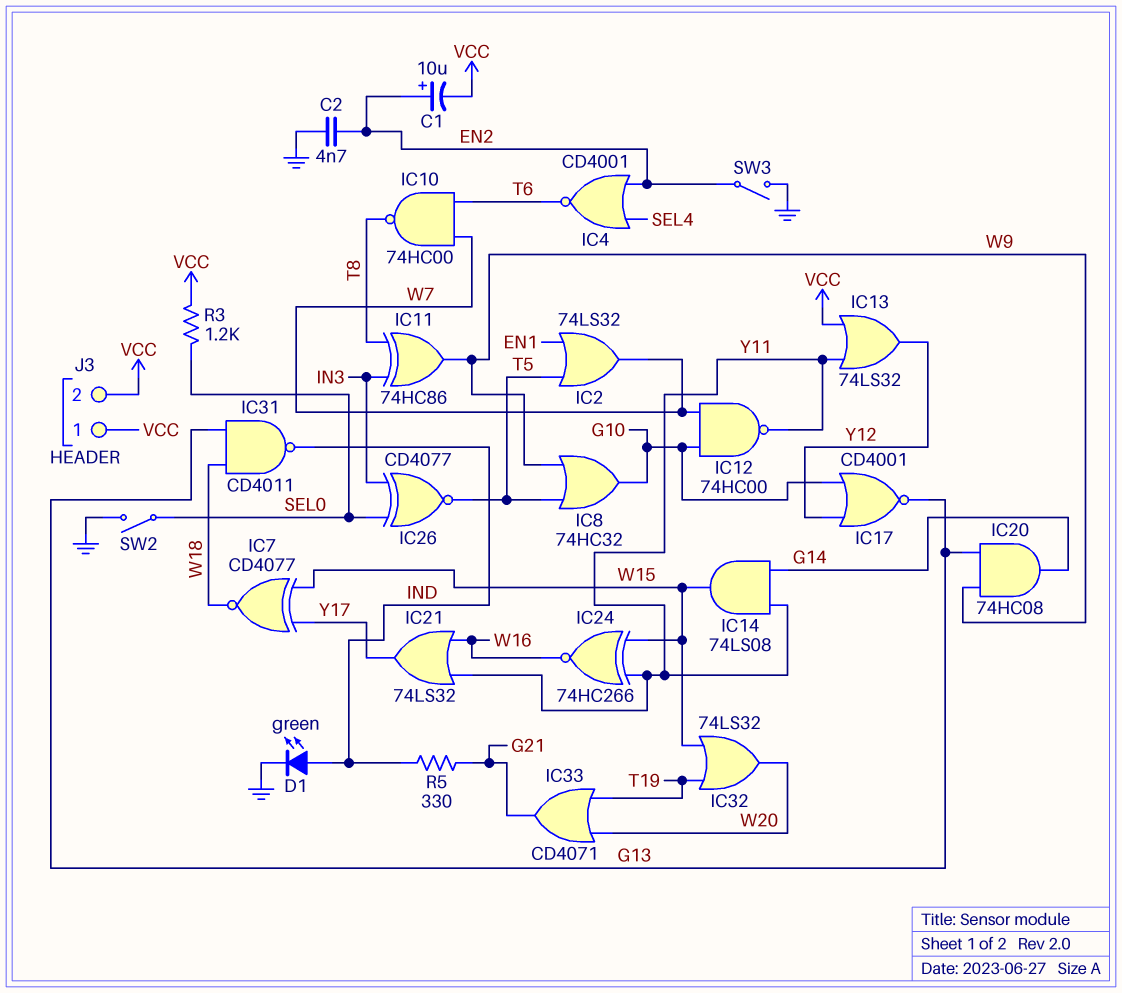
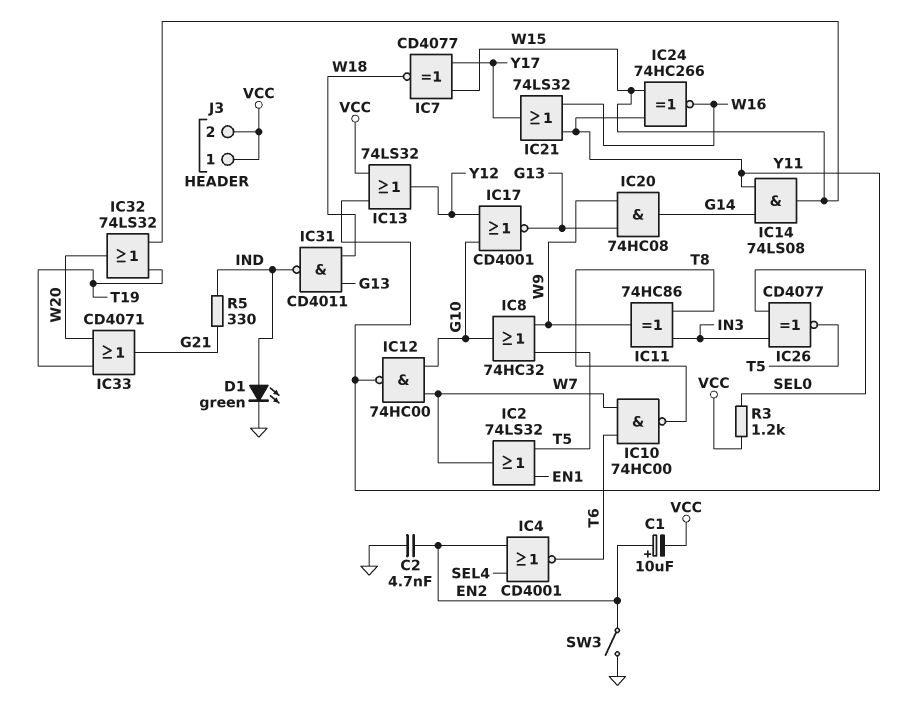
SW2: switch (GND, SEL0) -> none

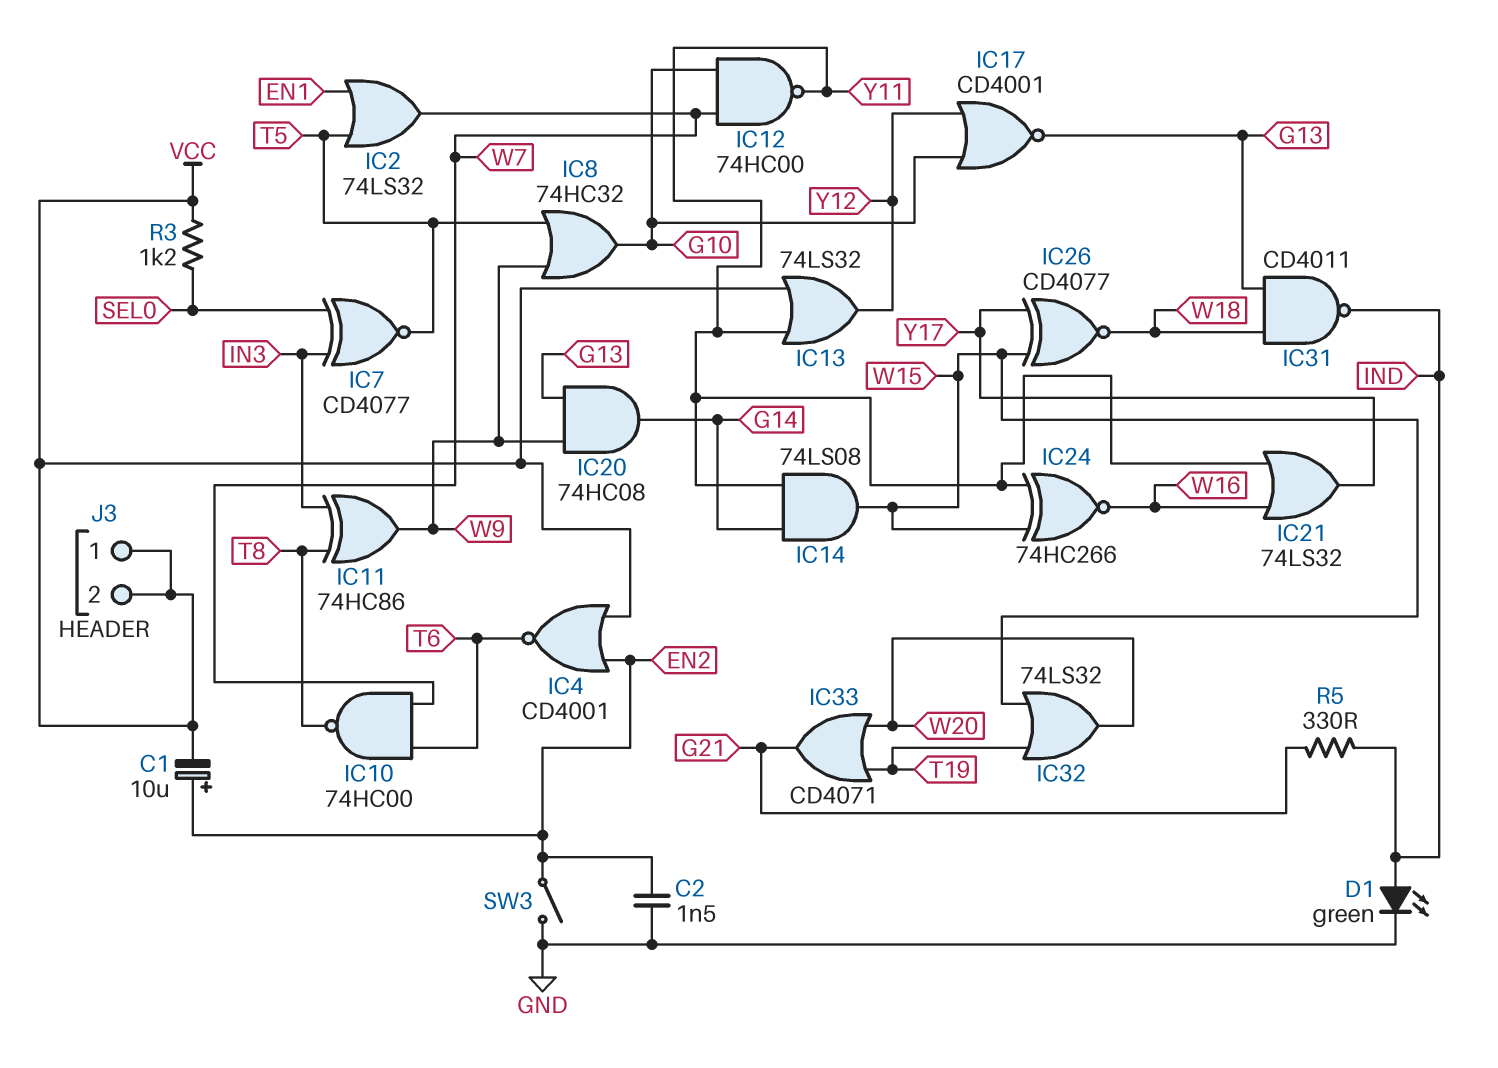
C2: 4.7nF (EN2, GND) -> 1.5nF (EN2, GND)
IC4: NOR CD4001 (in EN2, in SEL4, out T6) -> NOR CD4001 (in EN2, in VCC, out T6)
IC7: XNOR CD4077 (in W15, in Y17, out W18) -> XNOR CD4077 (in IN3, in SEL0, out T5)
IC26: XNOR CD4077 (in IN3, in SEL0, out T5) -> XNOR CD4077 (in W15, in Y17, out W18)

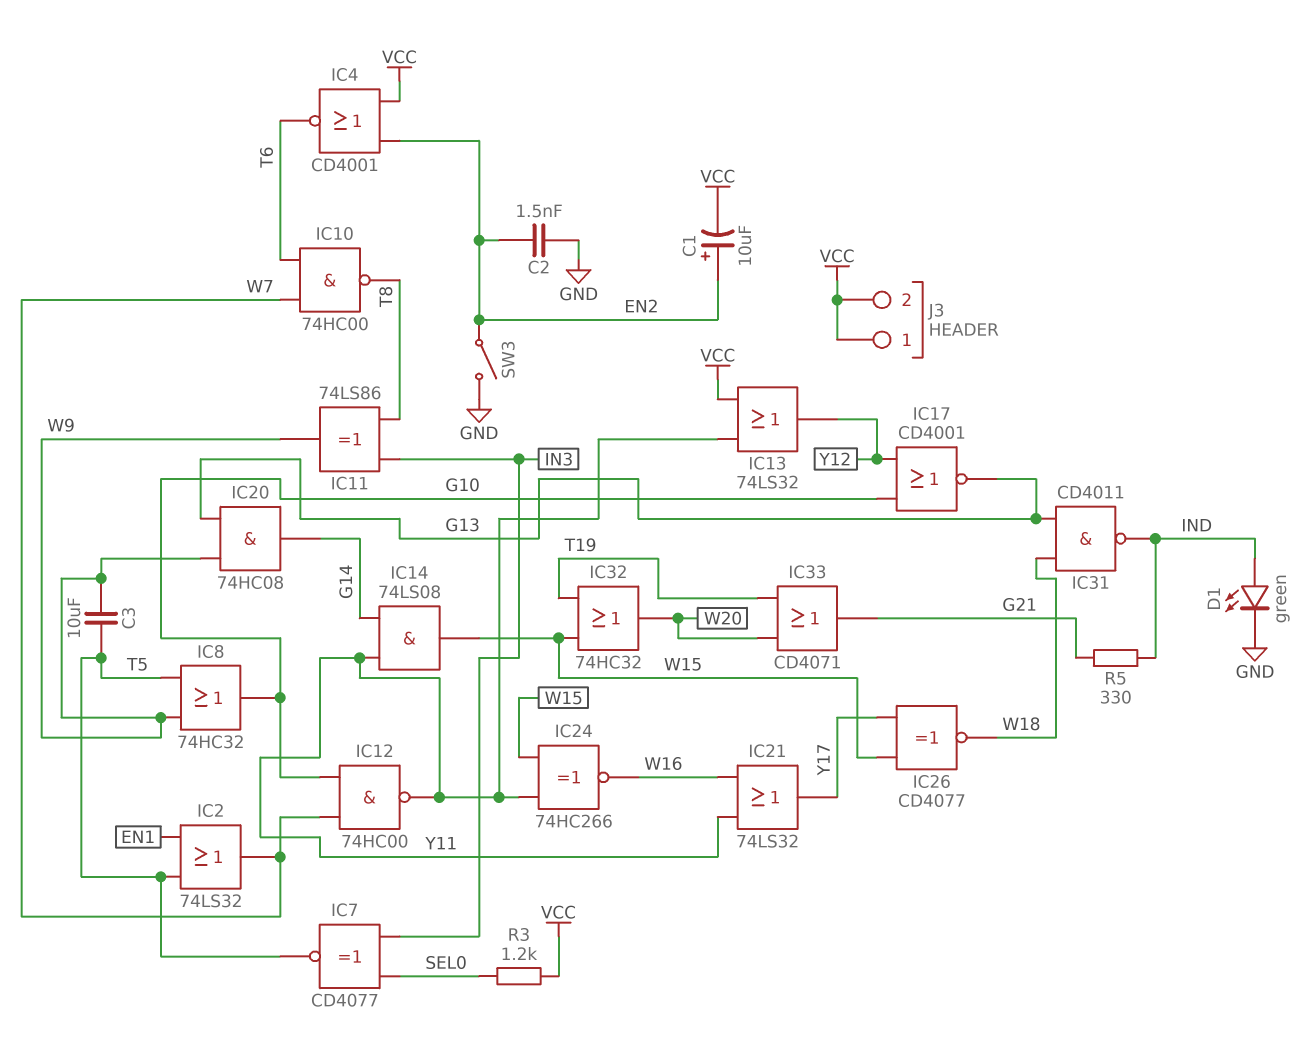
C3: none -> 10uF (T5, W9)
IC11: XOR 74HC86 (in IN3, in T8, out W9) -> XOR 74LS86 (in IN3, in T8, out W9)
IC32: OR 74LS32 (in T19, in W15, out W20) -> OR 74HC32 (in T19, in W15, out W20)

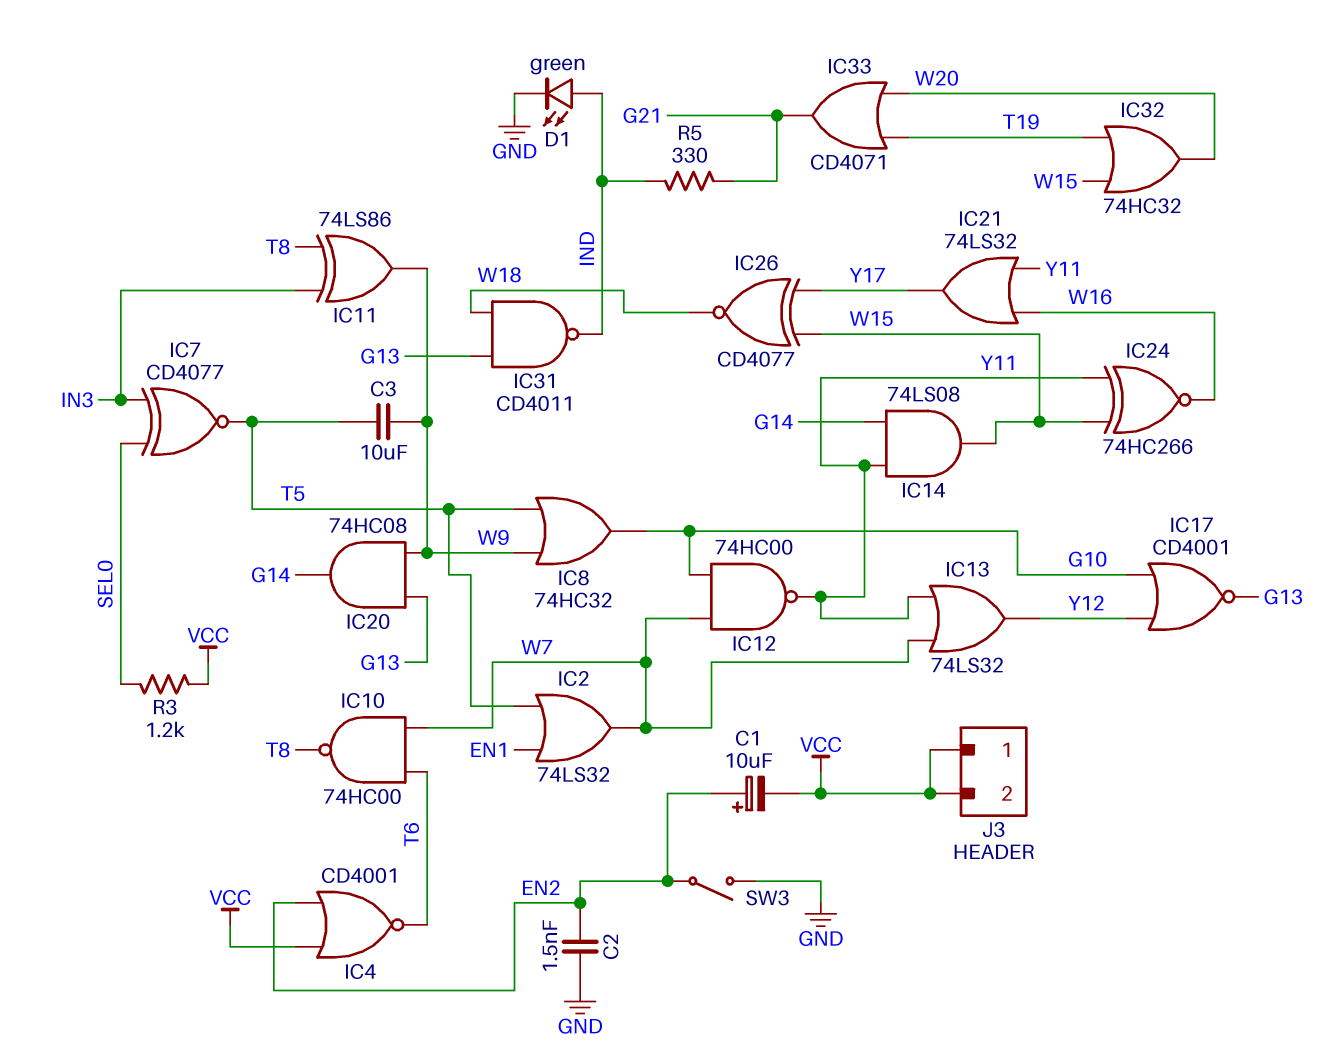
IC13: OR 74LS32 (in VCC, in Y11, out Y12) -> OR 74LS32 (in W7, in Y11, out Y12)

